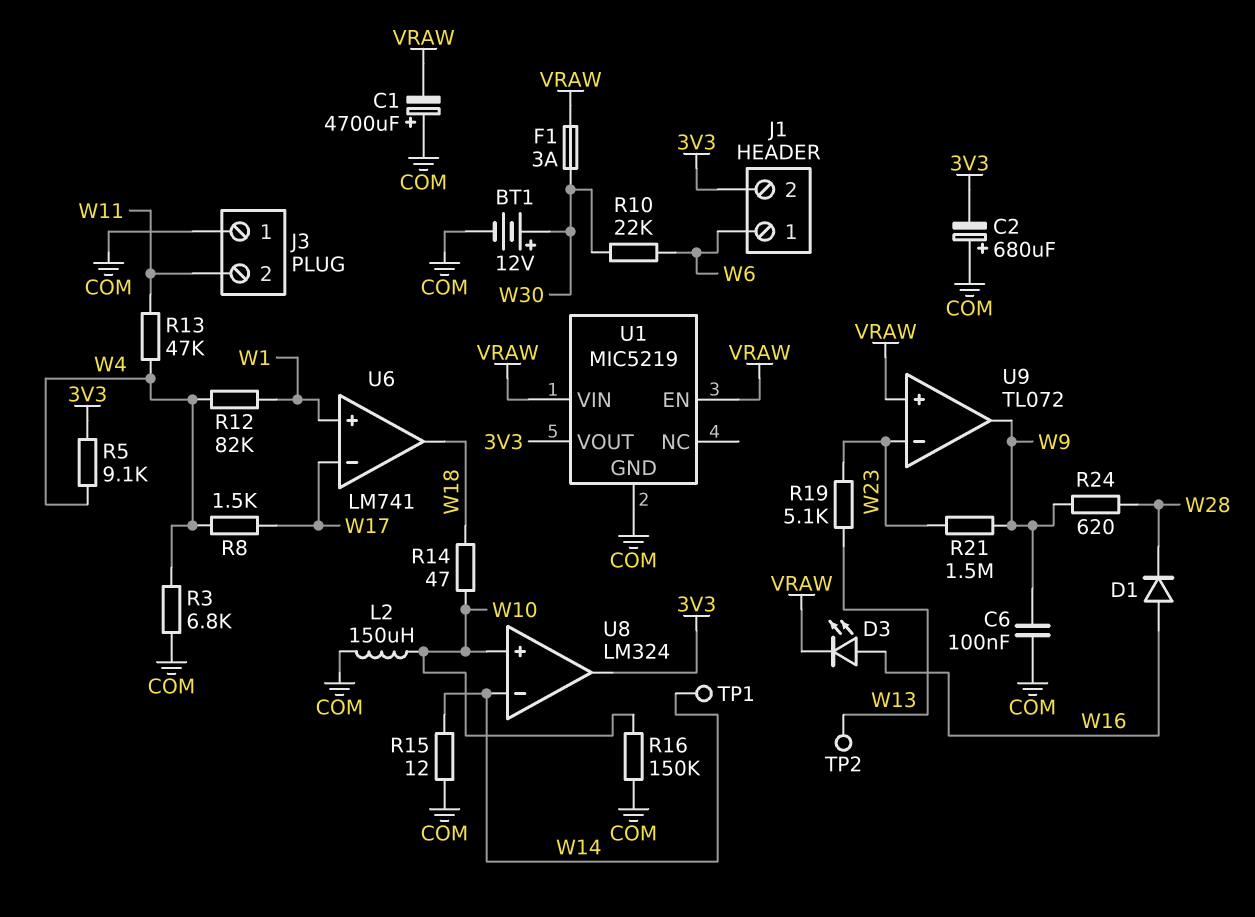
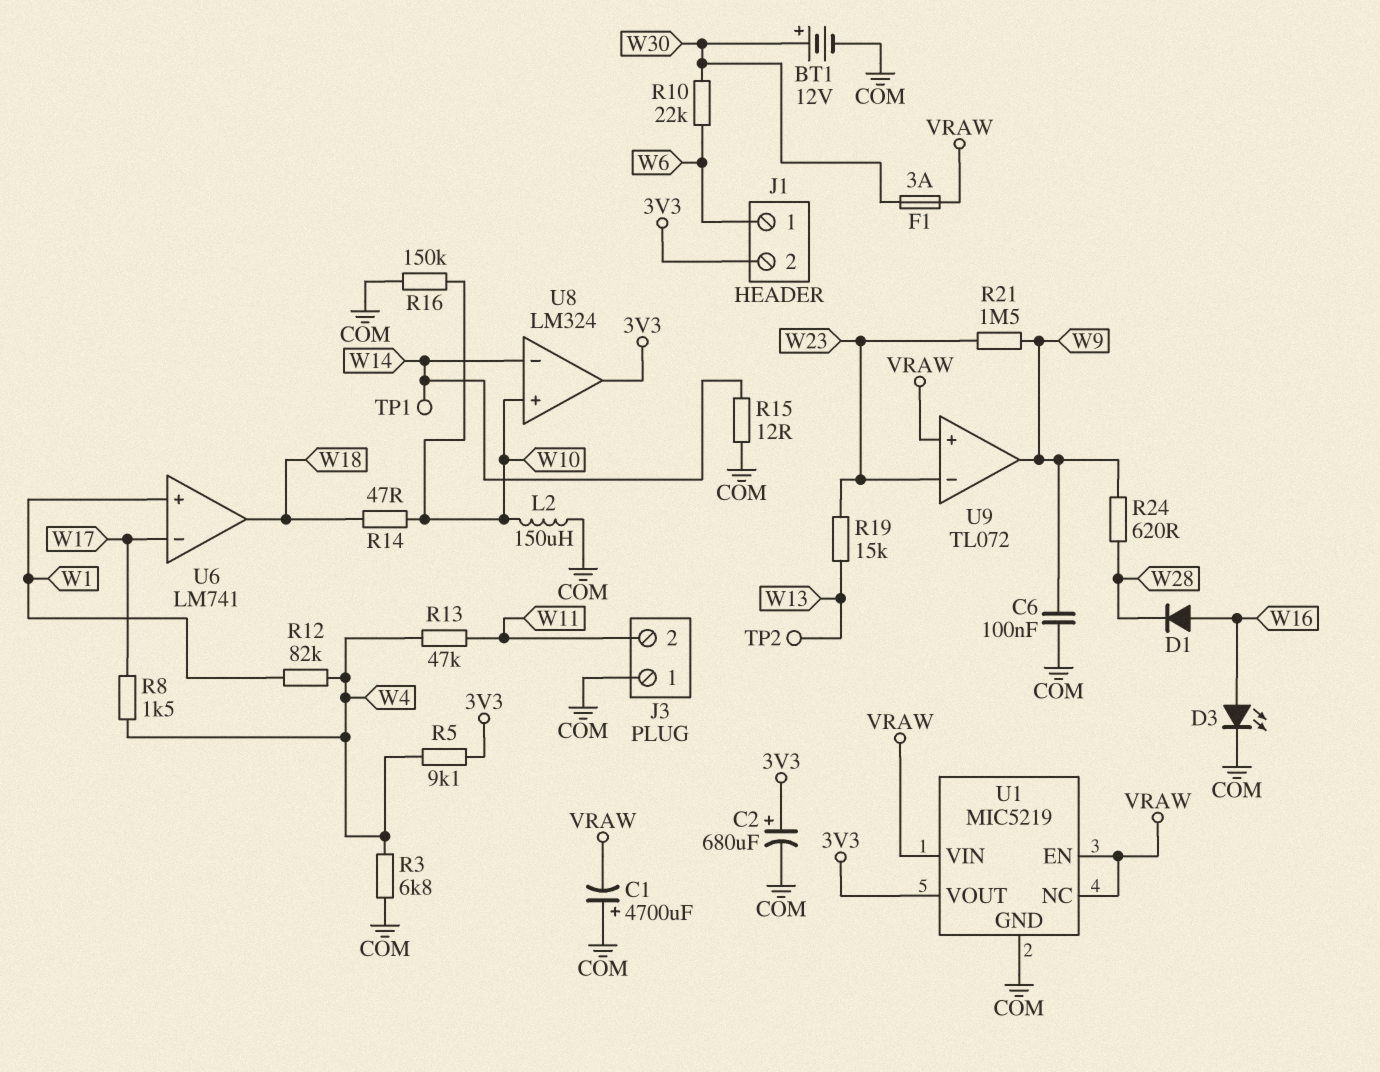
C2: 680uF (plus COM, minus 3V3) -> 680uF (plus 3V3, minus COM)
D3: LED (A W16, K VRAW) -> LED (A W16, K COM)
R19: 5.1k (W13, W23) -> 15k (W13, W23)
U1 pin NC: none -> VRAW

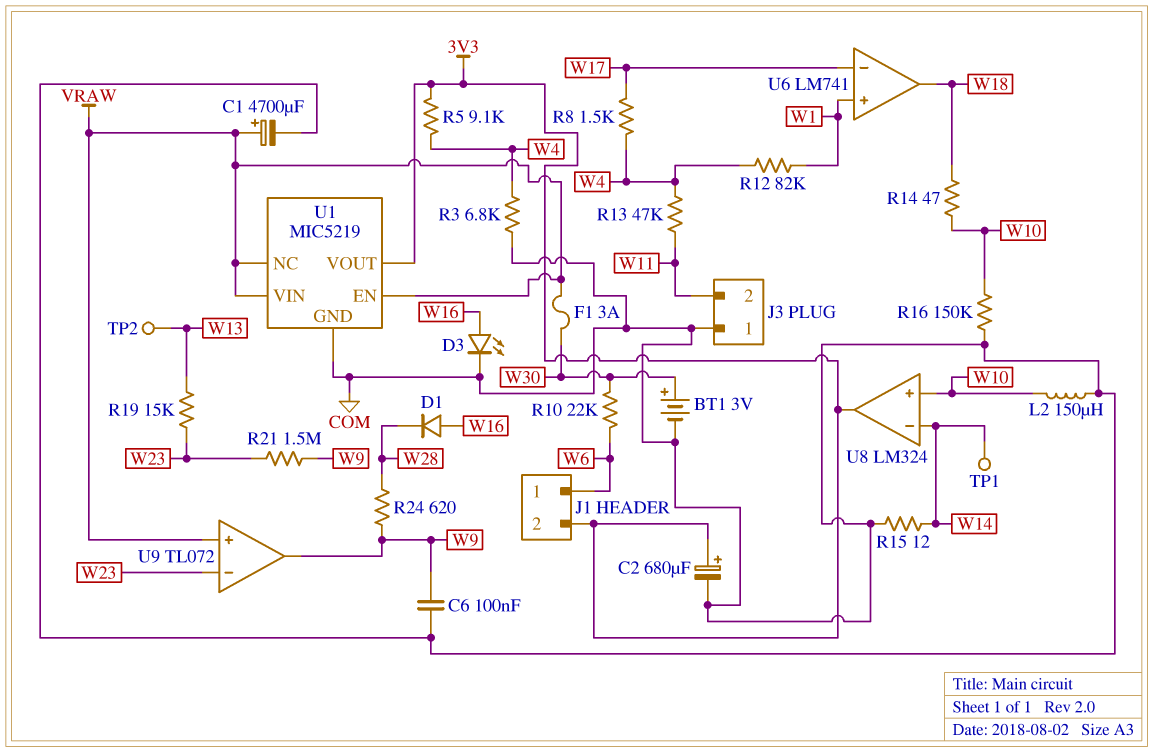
BT1: 12V (plus W30, minus COM) -> 3V (plus W30, minus COM)
C1: 4700uF (plus COM, minus VRAW) -> 4700uF (plus VRAW, minus COM)

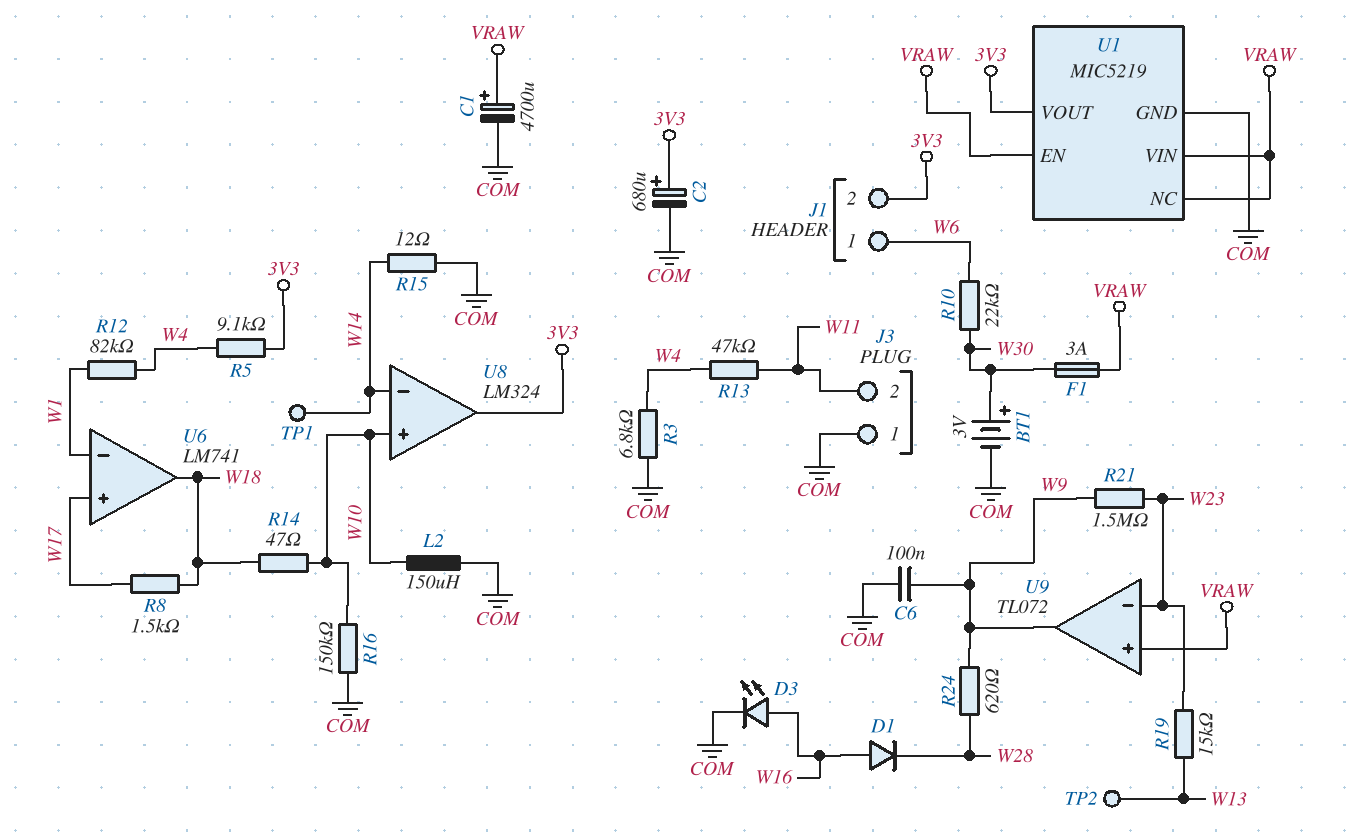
R8: 1.5k (W4, W17) -> 1.5k (W17, W18)
U6 pin in+: W1 -> W17
U6 pin in-: W17 -> W1

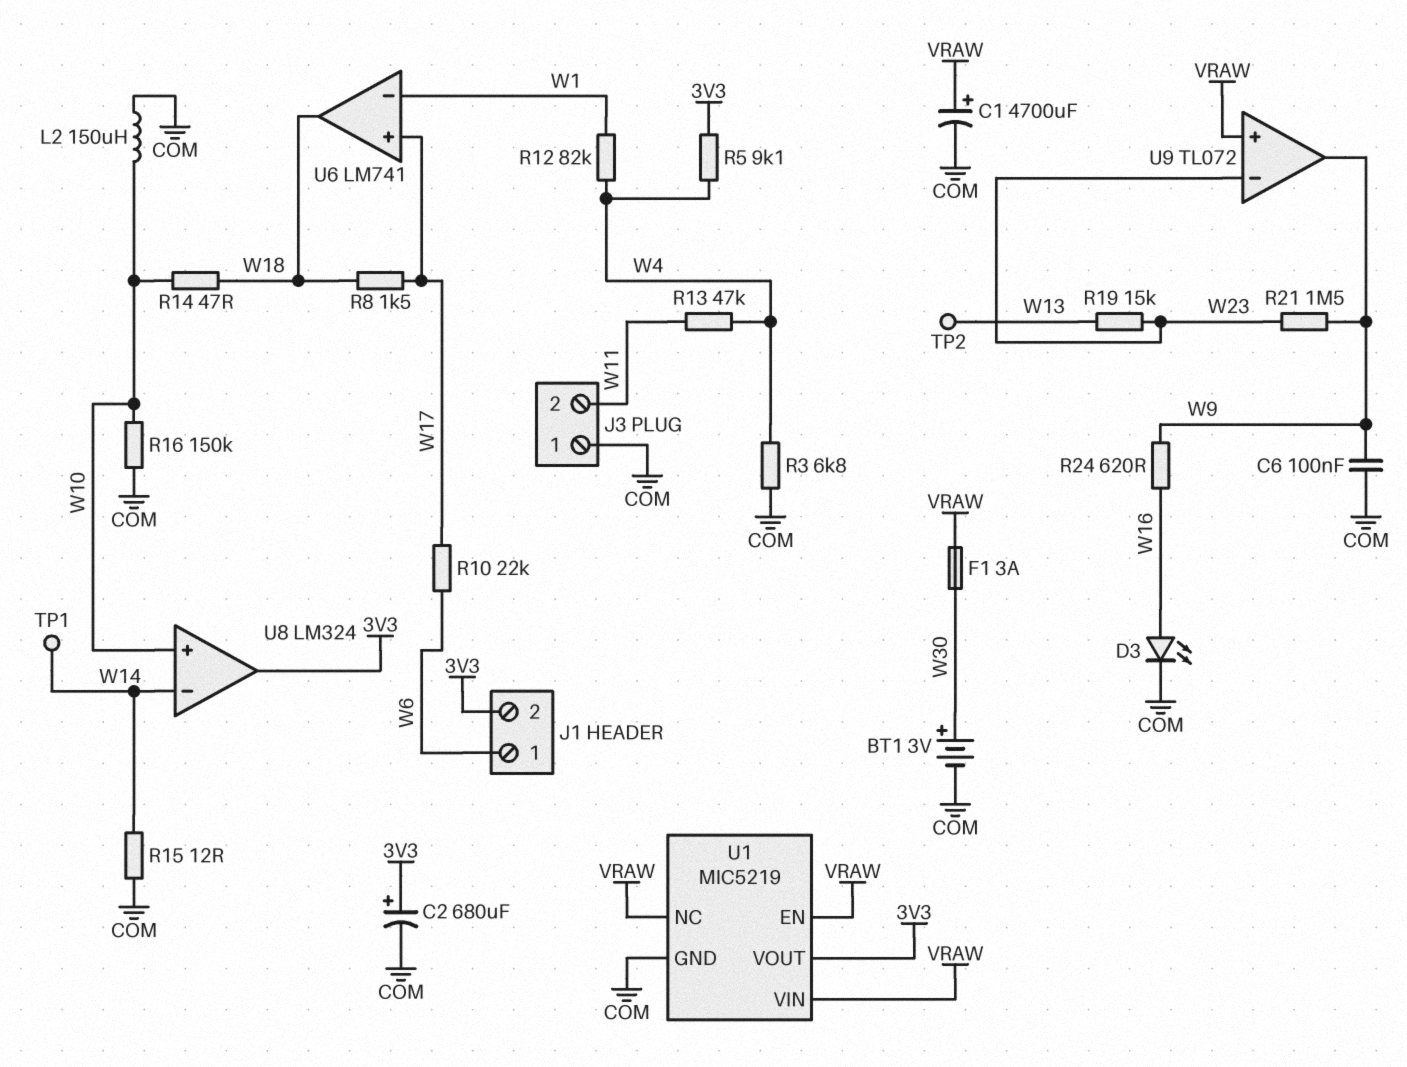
D1: diode (A W16, K W28) -> none
R10: 22k (W6, W30) -> 22k (W6, W17)
R24: 620 (W9, W28) -> 620 (W9, W16)

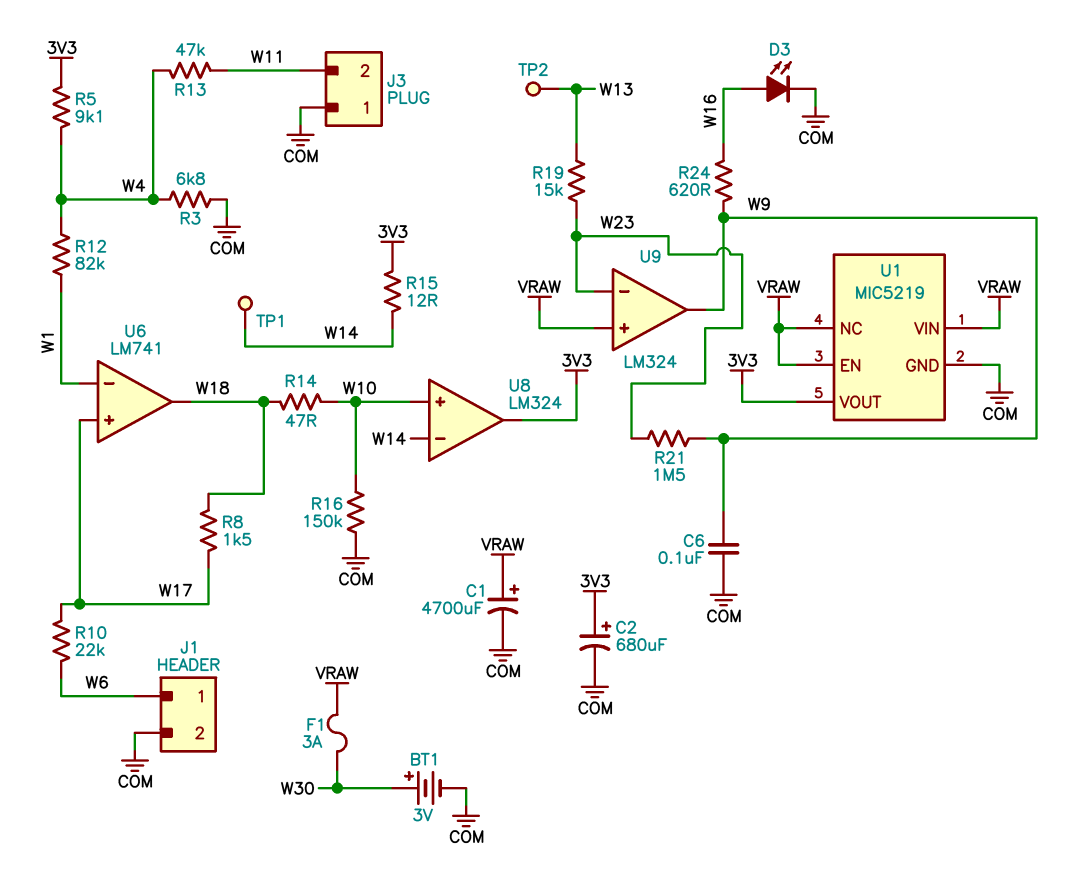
J1 pin 2: 3V3 -> COM
L2: 150uH (COM, W10) -> none
R15: 12 (COM, W14) -> 12 (3V3, W14)
U9: TL072 -> LM324

